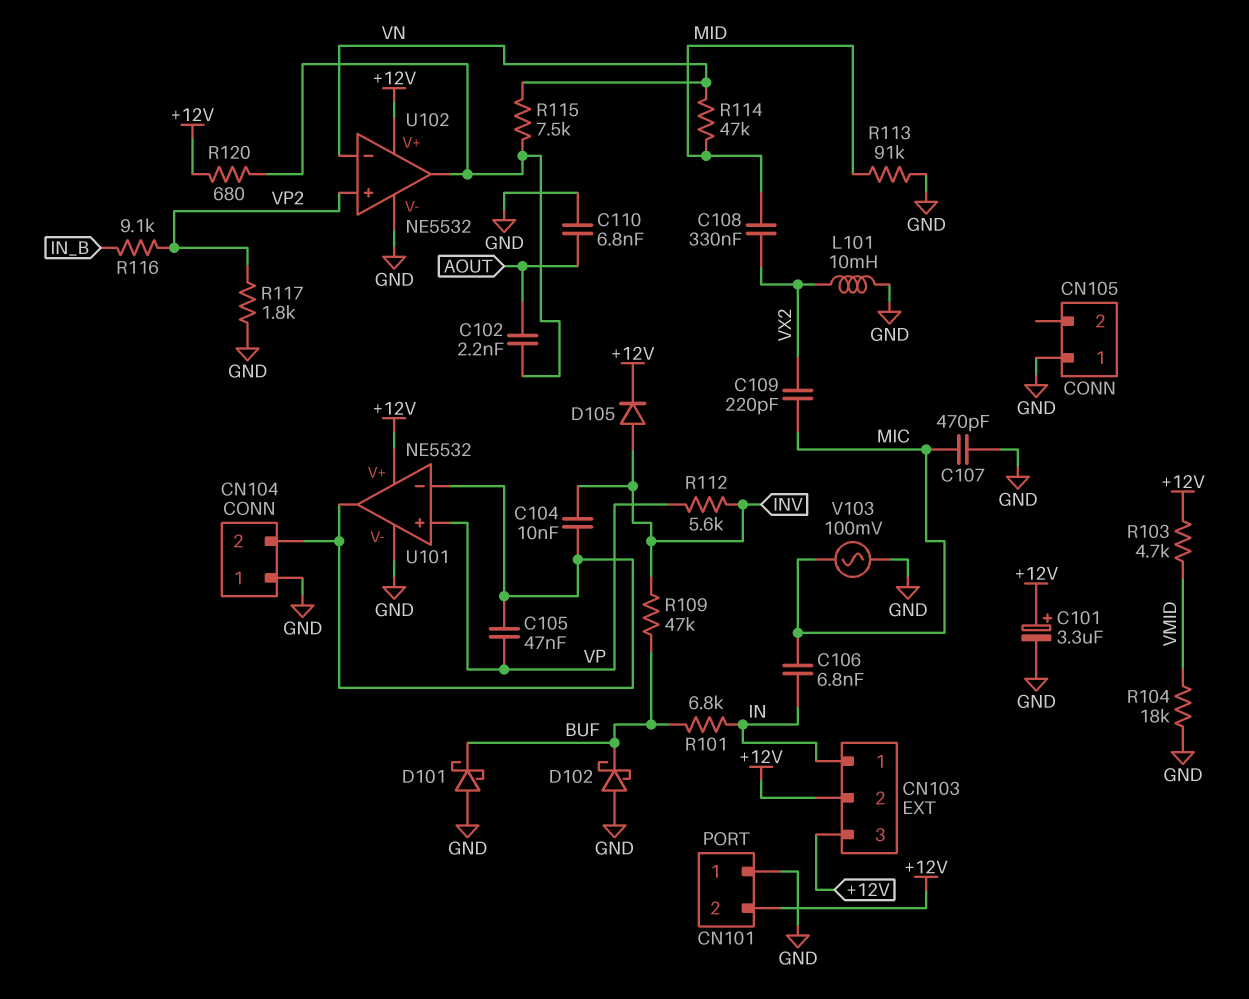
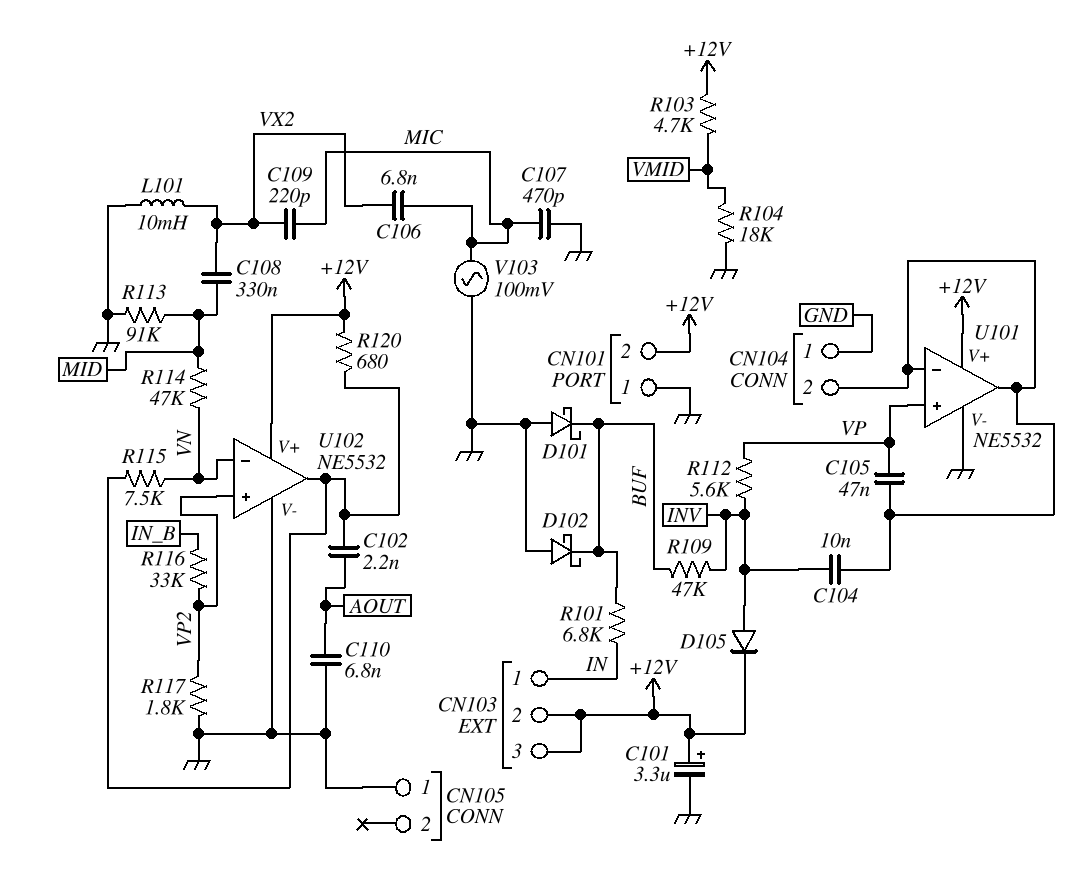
C106: 6.8nF (IN, MIC) -> 6.8nF (MIC, VX2)
R116: 9.1k (IN_B, VP2) -> 33k (IN_B, VP2)

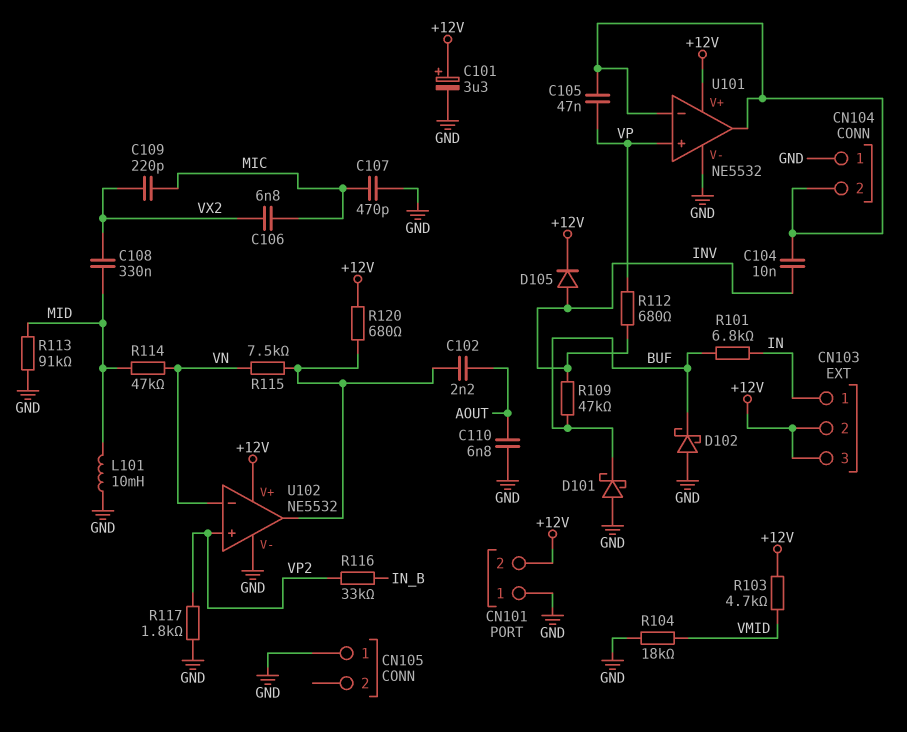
L101: 10mH (GND, VX2) -> 10mH (GND, MID)
R112: 5.6k (INV, VP) -> 680 (INV, VP)
V103: AC 100mV (GND, MIC) -> none

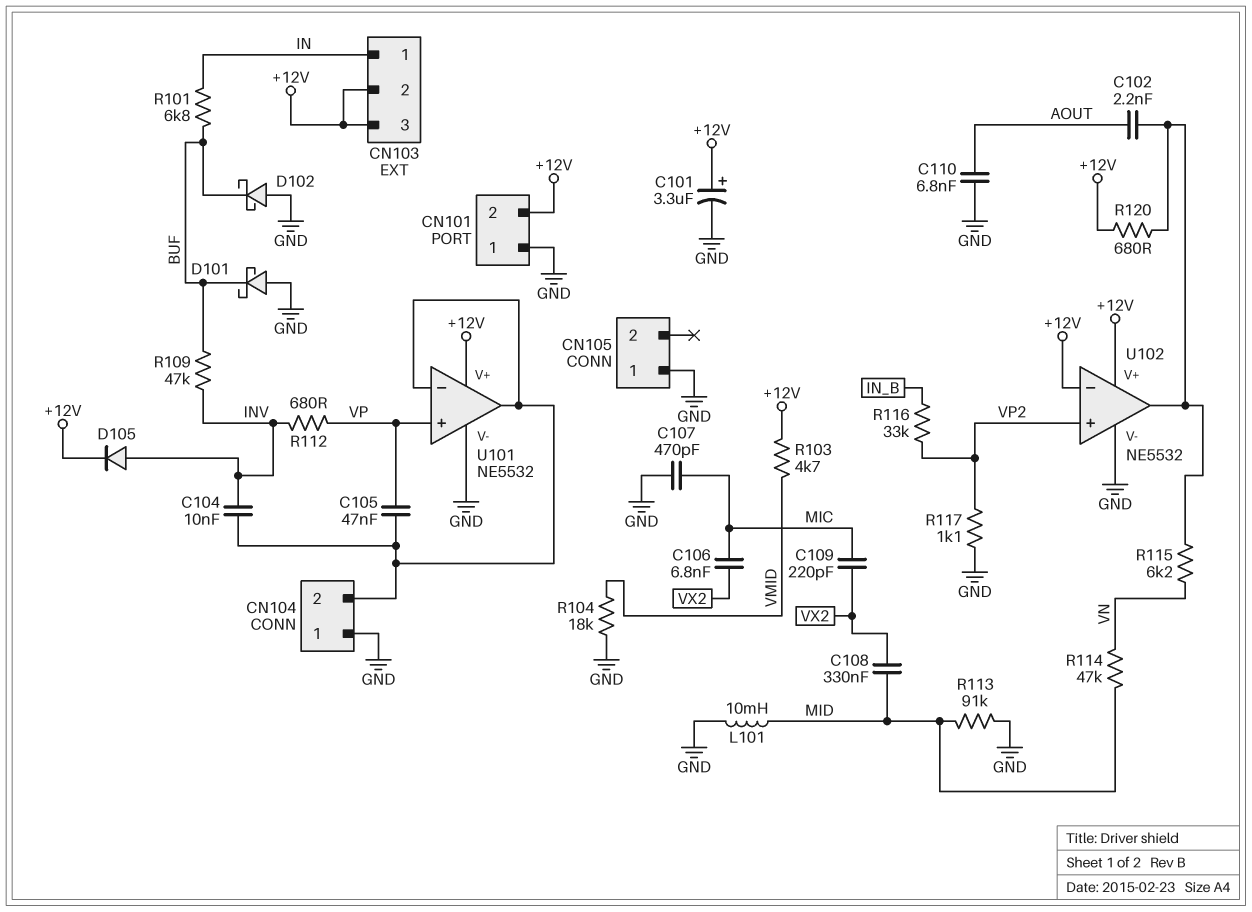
R115: 7.5k (U102/out, VN) -> 6.2k (U102/out, VN)
R117: 1.8k (GND, VP2) -> 1.1k (GND, VP2)
U102 pin in-: VN -> +12V

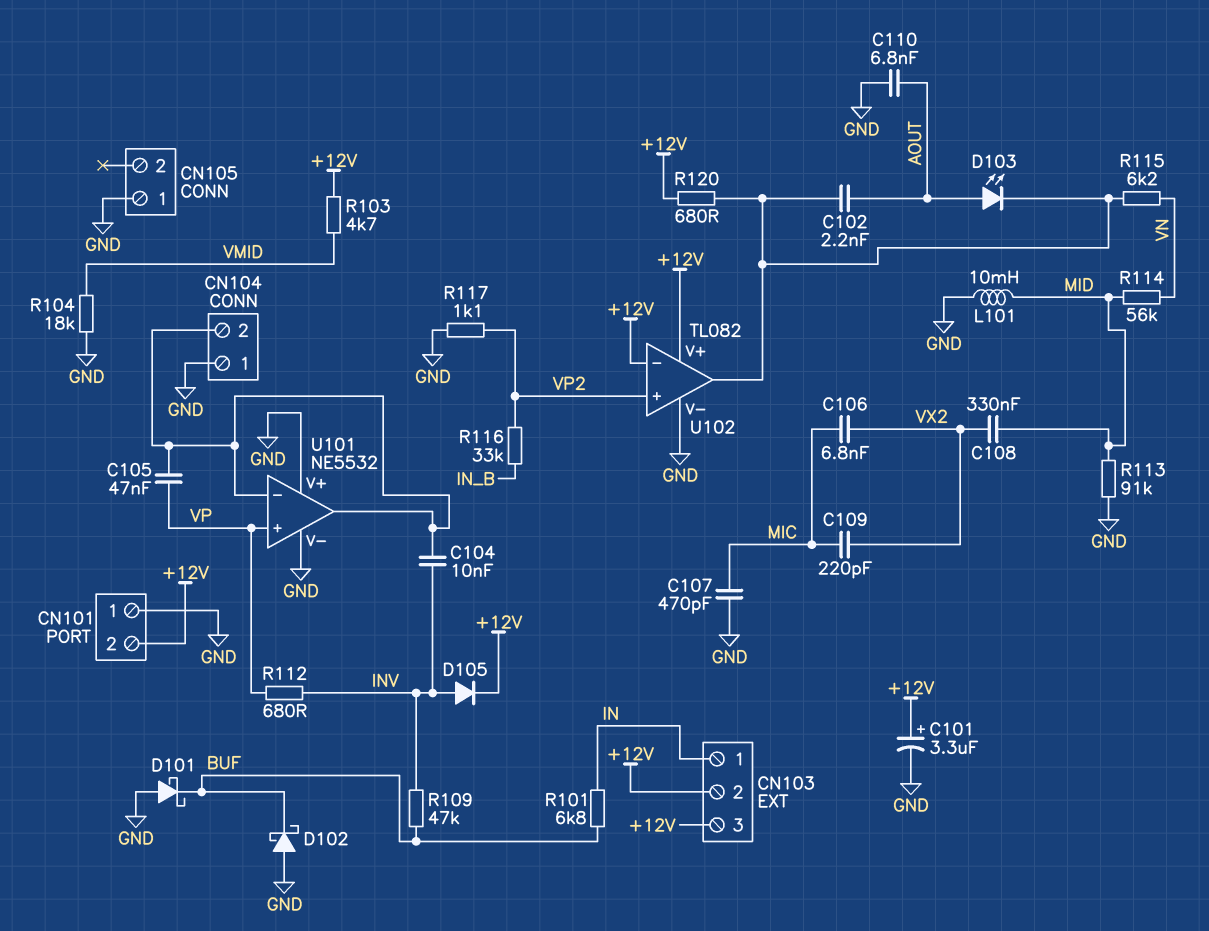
D103: none -> LED (A AOUT, K U102/out)
R114: 47k (MID, VN) -> 56k (MID, VN)
U101 pin V+: +12V -> GND
U102: NE5532 -> TL082

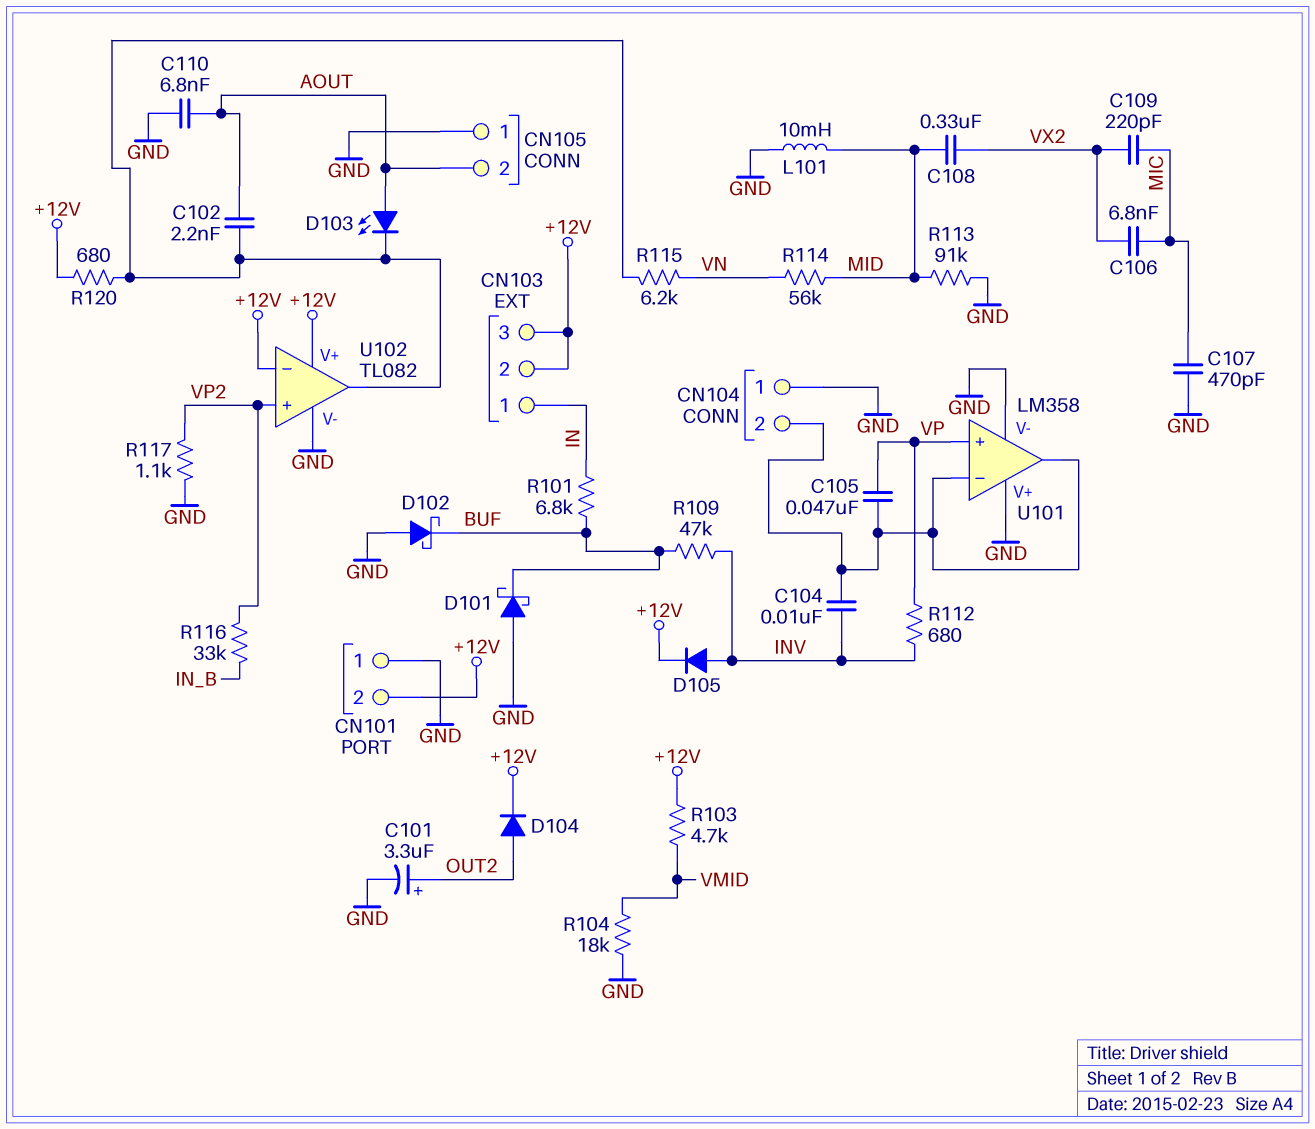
C101: 3.3uF (plus +12V, minus GND) -> 3.3uF (plus OUT2, minus GND)
CN105 pin 2: none -> AOUT
D104: none -> diode (A OUT2, K +12V)
U101: NE5532 -> LM358

